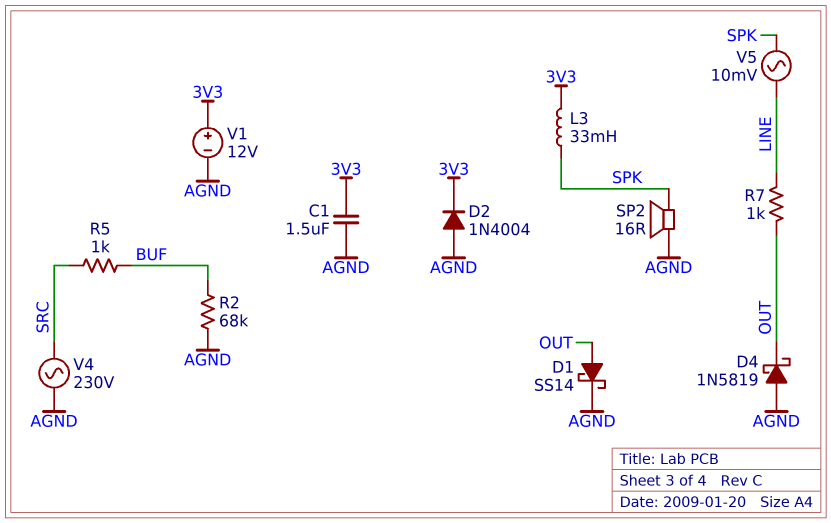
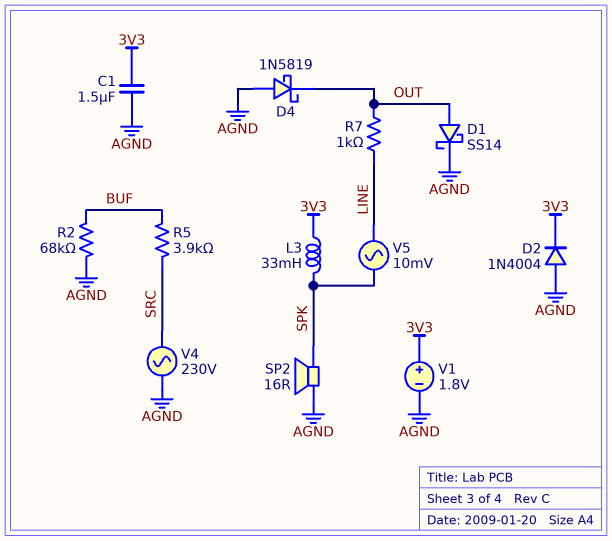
R5: 1k (BUF, SRC) -> 3.9k (BUF, SRC)
V1: 12V (plus 3V3, minus AGND) -> 1.8V (plus 3V3, minus AGND)

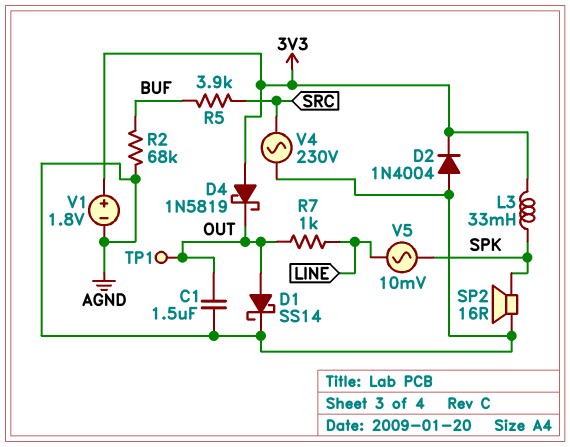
C1: 1.5uF (3V3, AGND) -> 1.5uF (AGND, OUT)
D4: schottky 1N5819 (A AGND, K OUT) -> schottky 1N5819 (A 3V3, K OUT)
TP1: none -> test point (OUT)

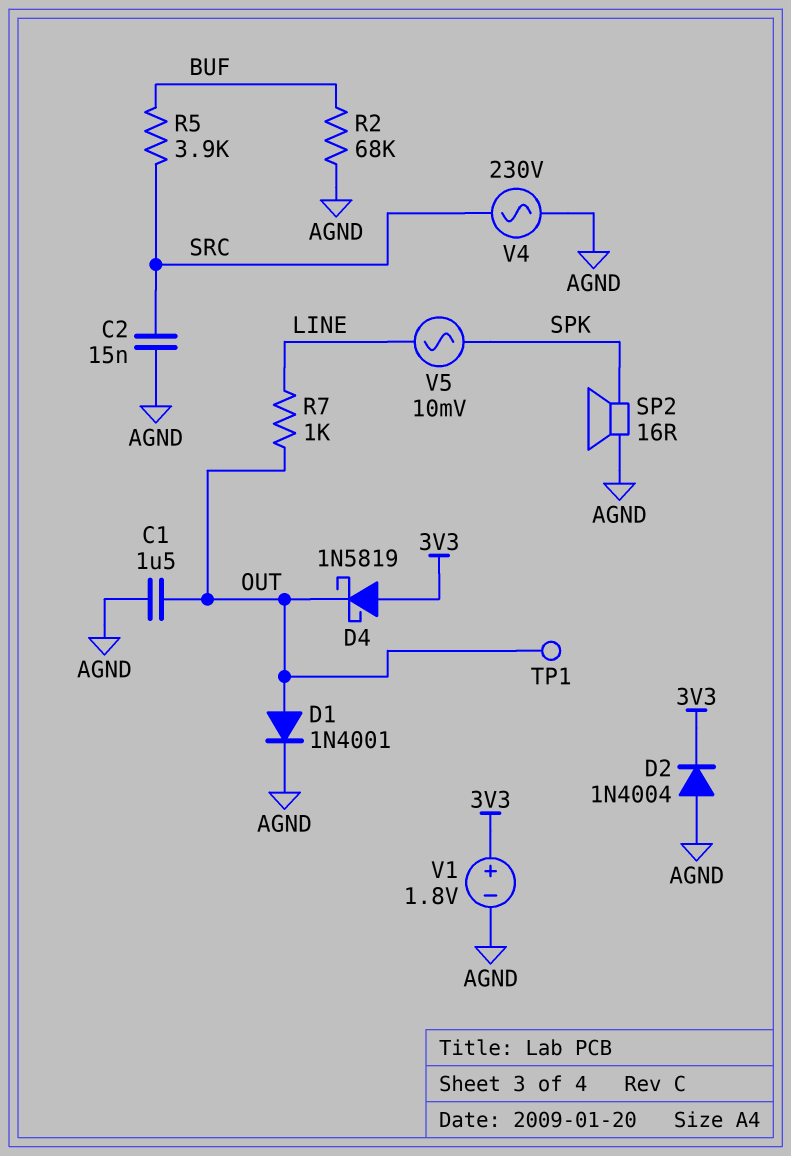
C2: none -> 15nF (AGND, SRC)
D1: schottky SS14 (A OUT, K AGND) -> diode 1N4001 (A OUT, K AGND)
L3: 33mH (3V3, SPK) -> none

